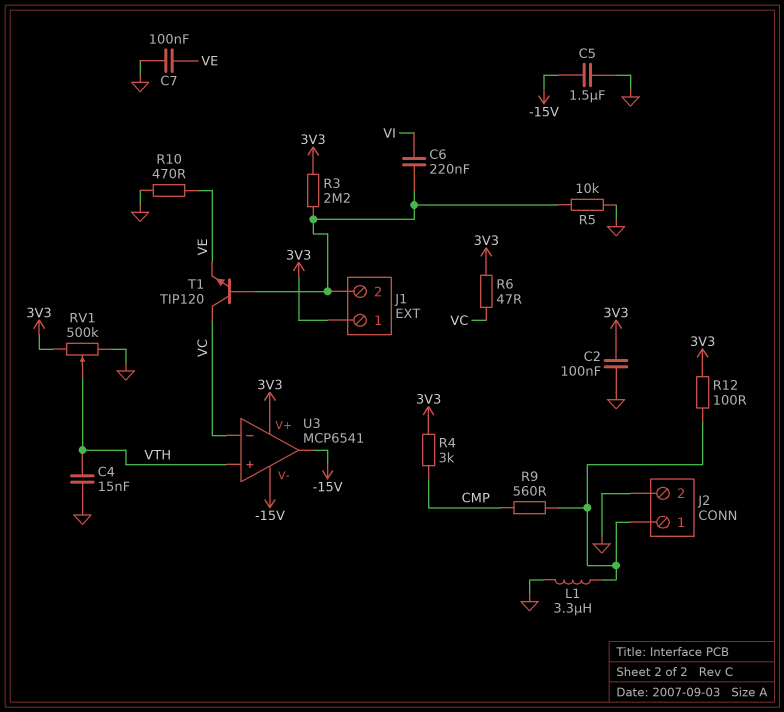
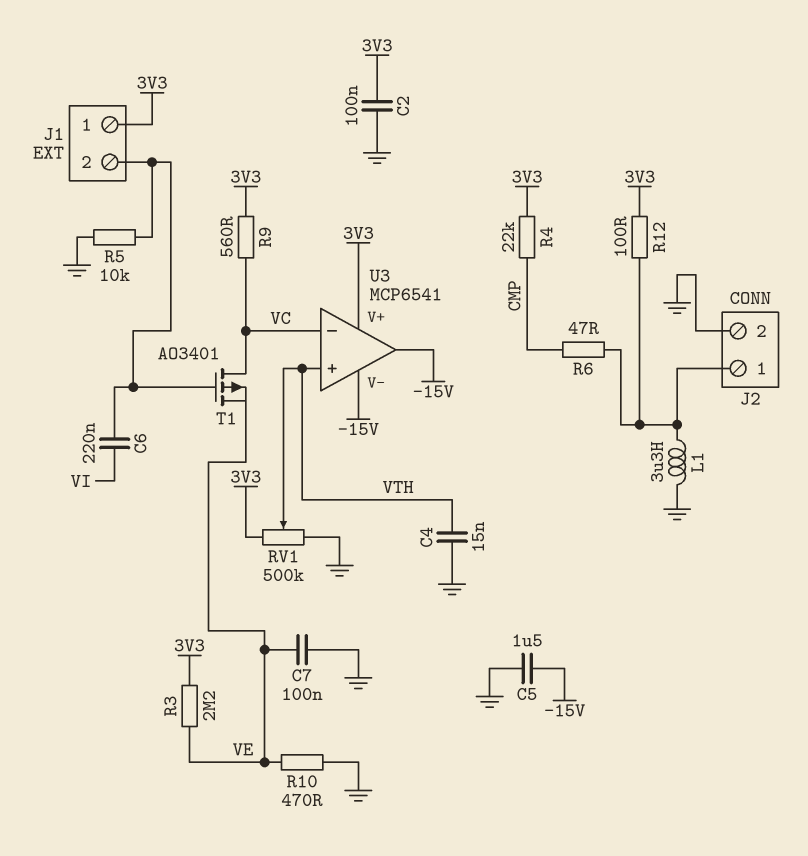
R3: 2.2M (3V3, J1/2) -> 2.2M (3V3, VE)
R4: 3k (3V3, CMP) -> 22k (3V3, CMP)
R6: 47 (3V3, VC) -> 47 (CMP, J2/1)
R9: 560 (CMP, J2/1) -> 560 (3V3, VC)
T1: NPN TIP120 (B J1/2, C VC, E VE) -> PMOS AO3401 (G J1/2, D VC, S VE)

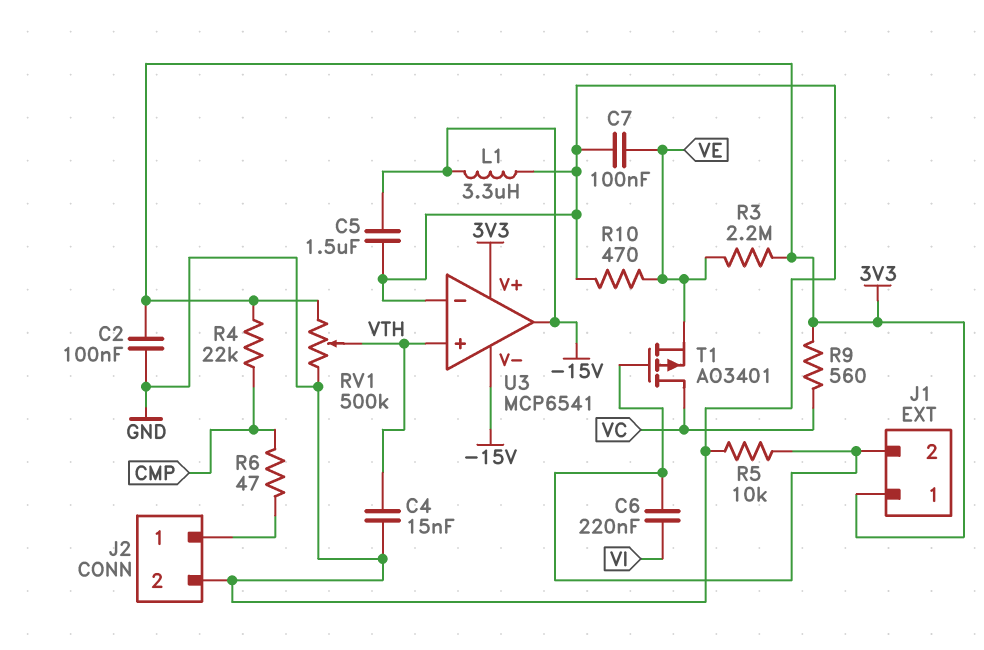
L1: 3.3uH (GND, J2/1) -> 3.3uH (-15V, GND)
R12: 100 (3V3, J2/1) -> none
U3 pin in-: VC -> GND

